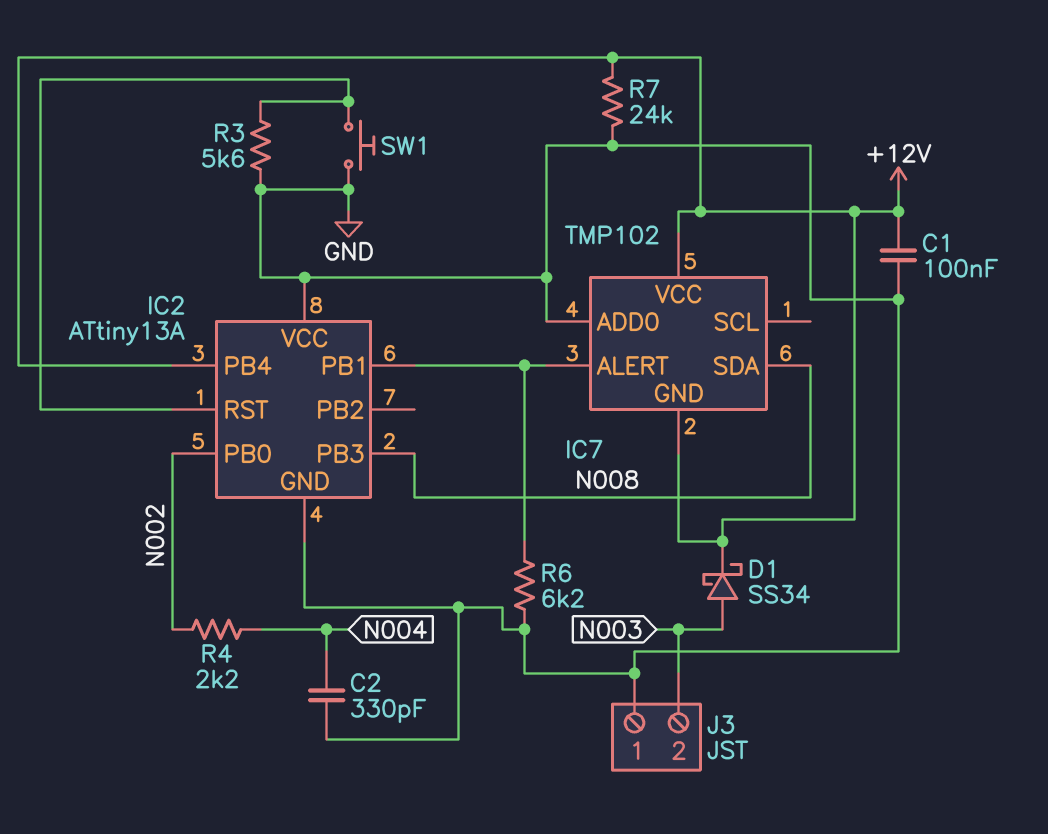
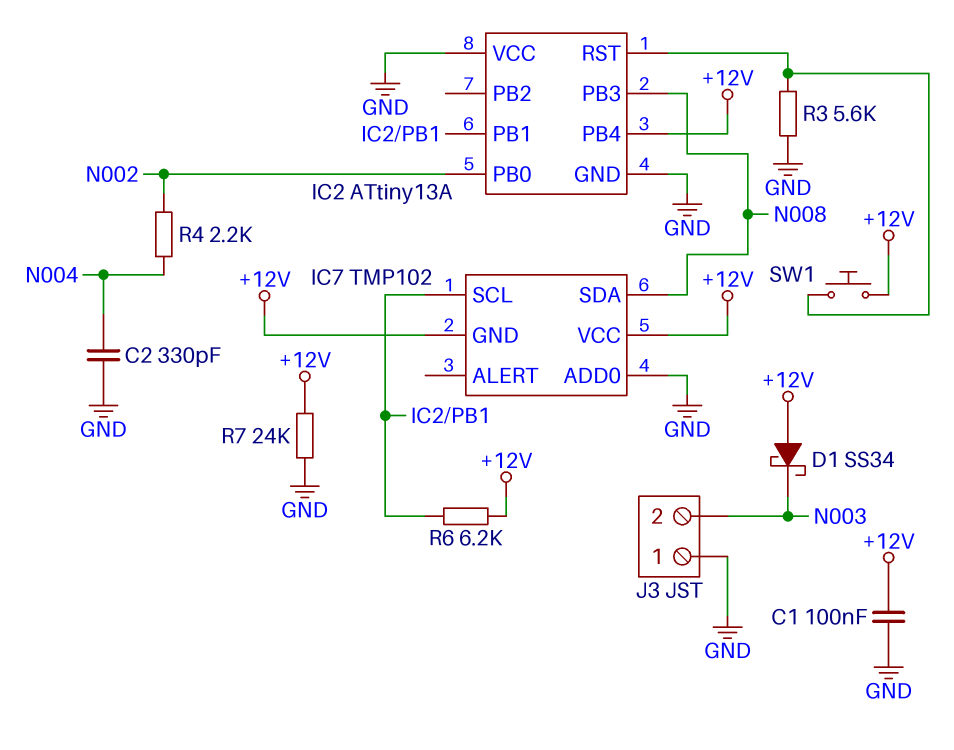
D1: schottky SS34 (A N003, K +12V) -> schottky SS34 (A +12V, K N003)
IC7 pin ALERT: IC2/PB1 -> none
IC7 pin SCL: none -> IC2/PB1
R6: 6.2k (GND, IC2/PB1) -> 6.2k (+12V, IC2/PB1)
SW1: button (GND, IC2/RST) -> button (+12V, IC2/RST)

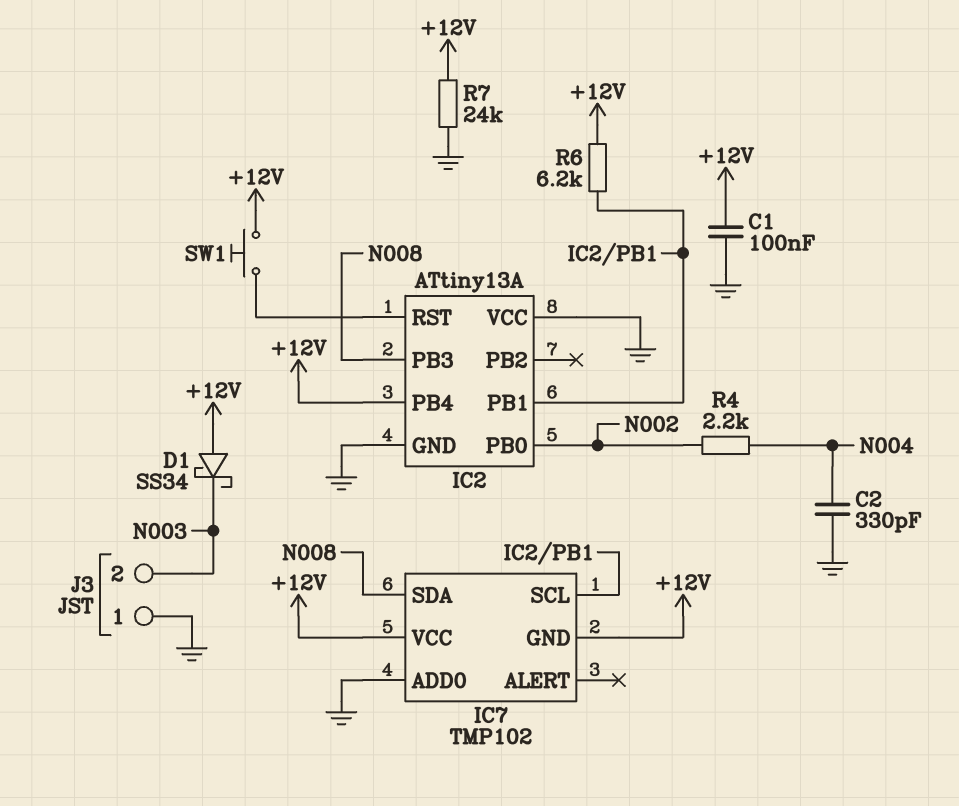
R3: 5.6k (GND, IC2/RST) -> none

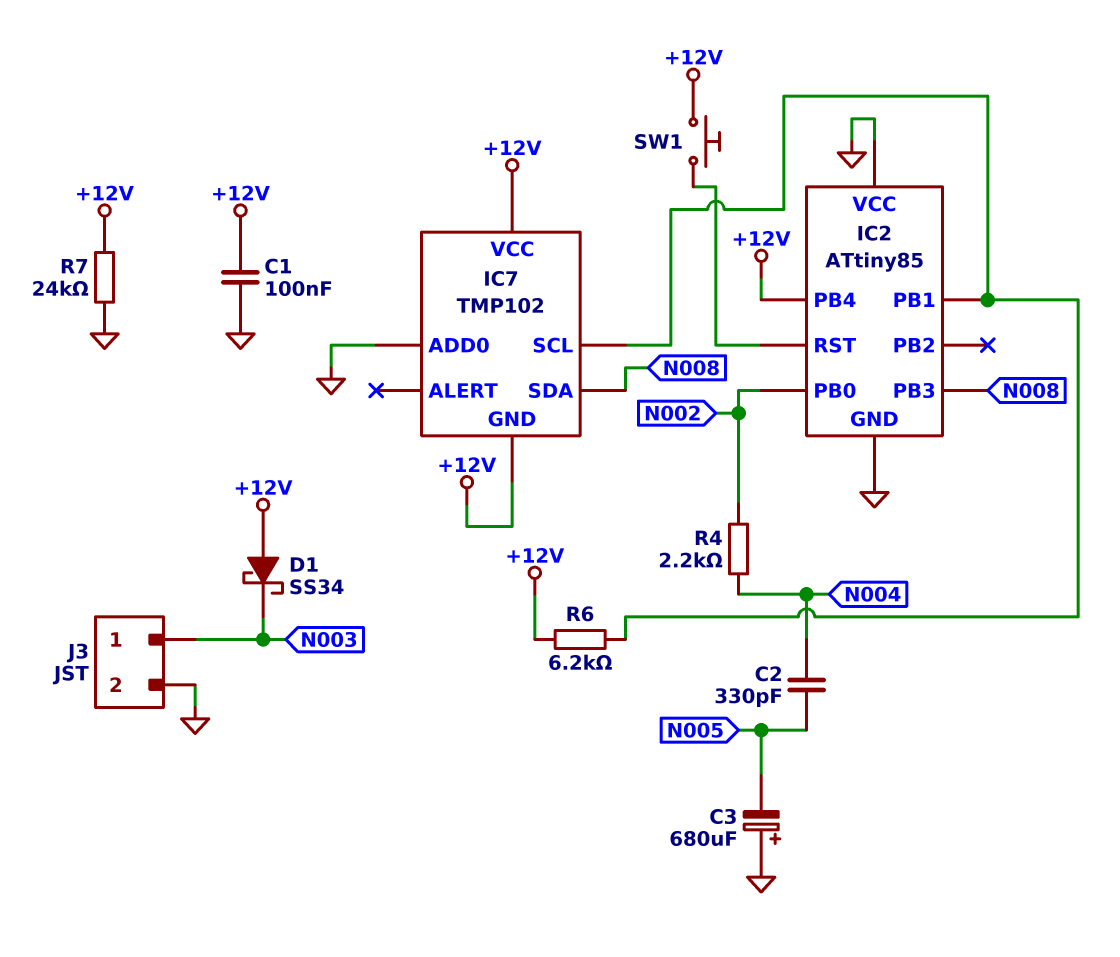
C2: 330pF (GND, N004) -> 330pF (N004, N005)
C3: none -> 680uF (plus GND, minus N005)
IC2: ATtiny13A -> ATtiny85
J3 pin 1: GND -> N003
J3 pin 2: N003 -> GND

